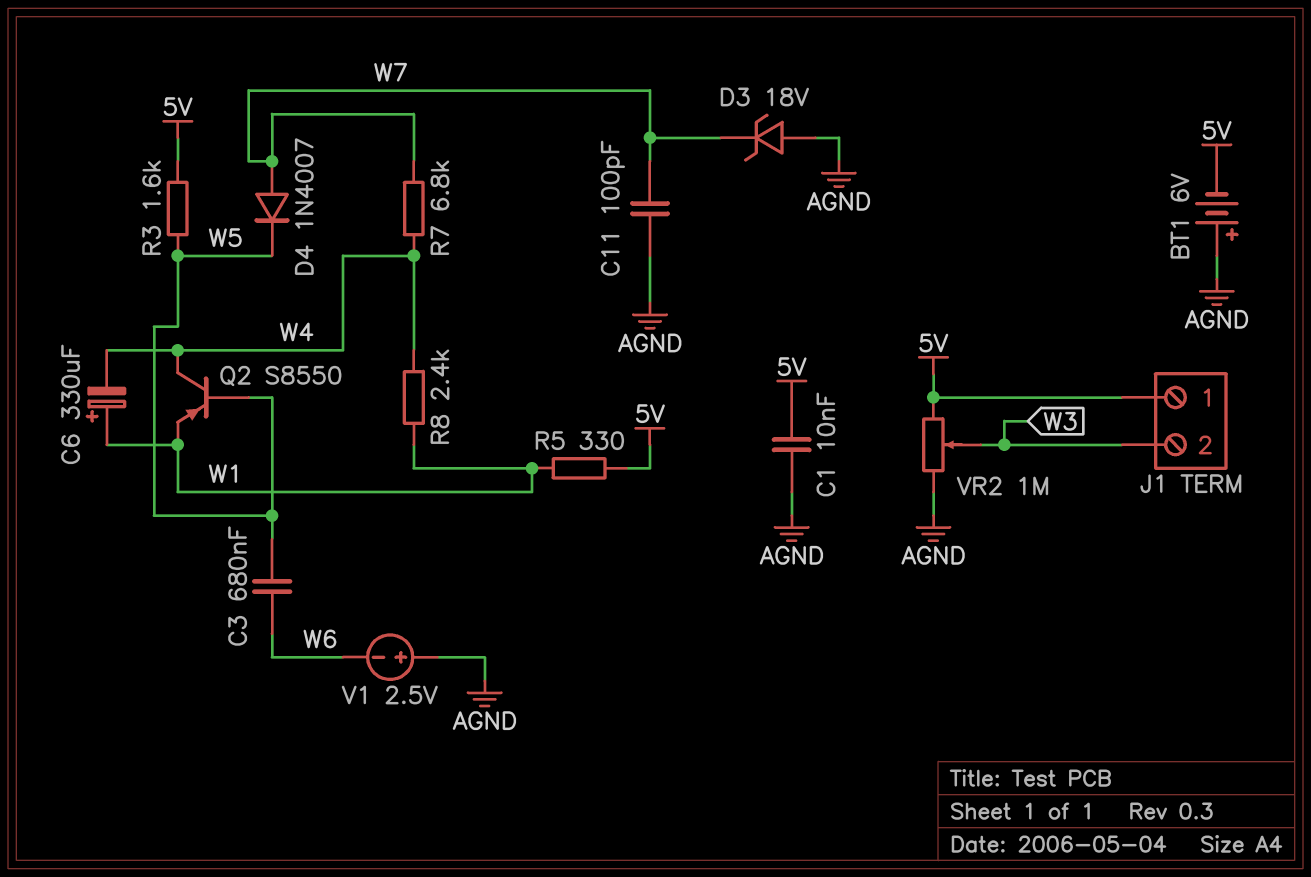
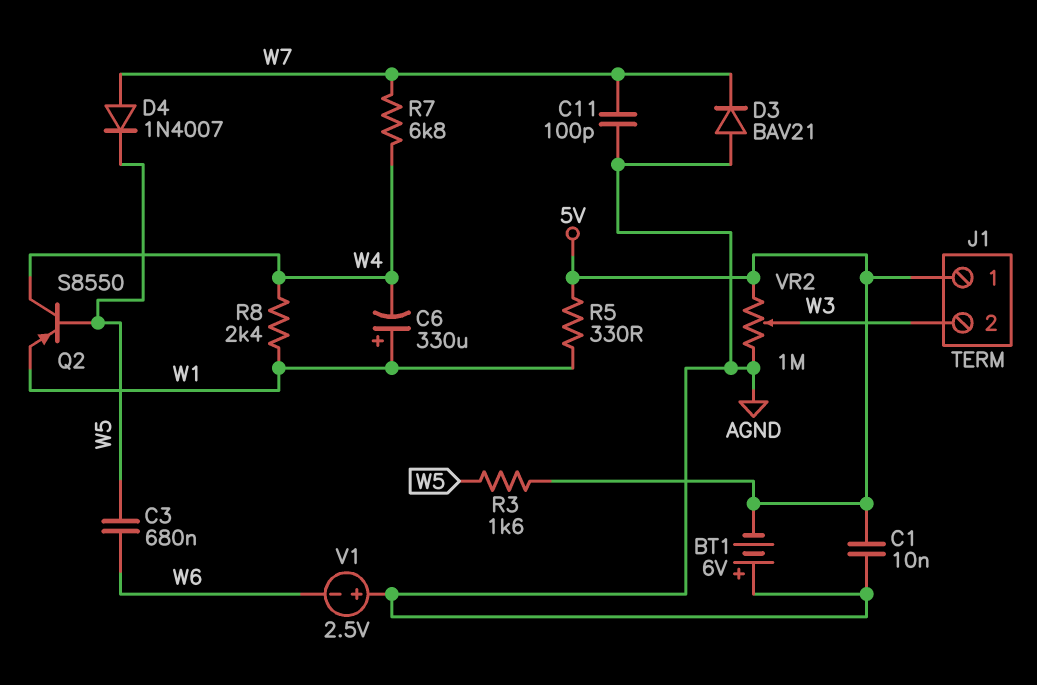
D3: zener 18V (A AGND, K W7) -> diode BAV21 (A AGND, K W7)

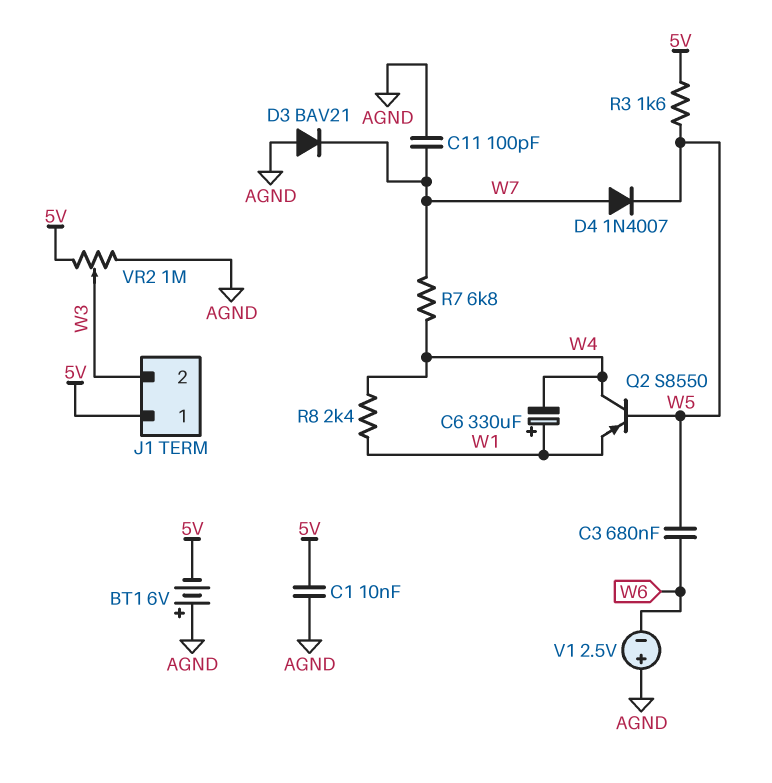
R5: 330 (5V, W1) -> none

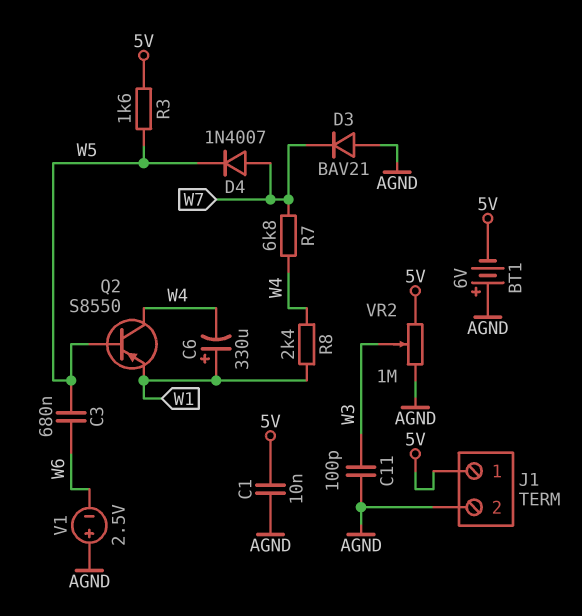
C11: 100pF (AGND, W7) -> 100pF (AGND, W3)
J1 pin 2: W3 -> AGND

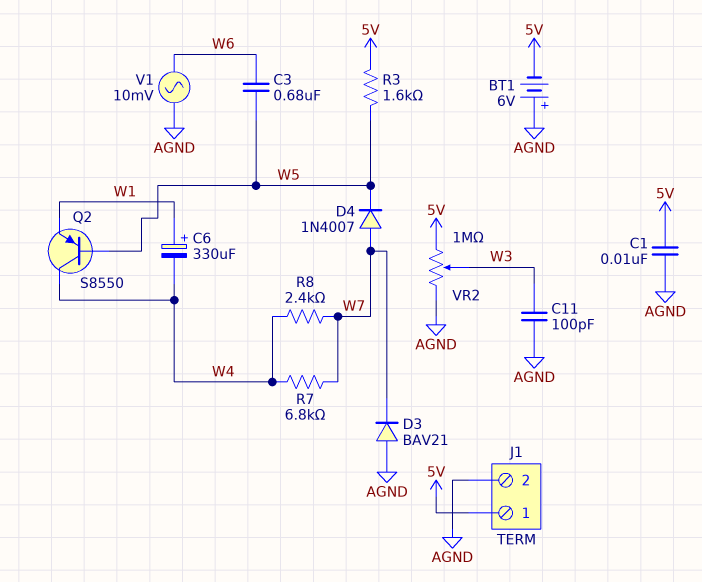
R8: 2.4k (W1, W4) -> 2.4k (W4, W7)
V1: 2.5V (plus AGND, minus W6) -> AC 10mV (AGND, W6)

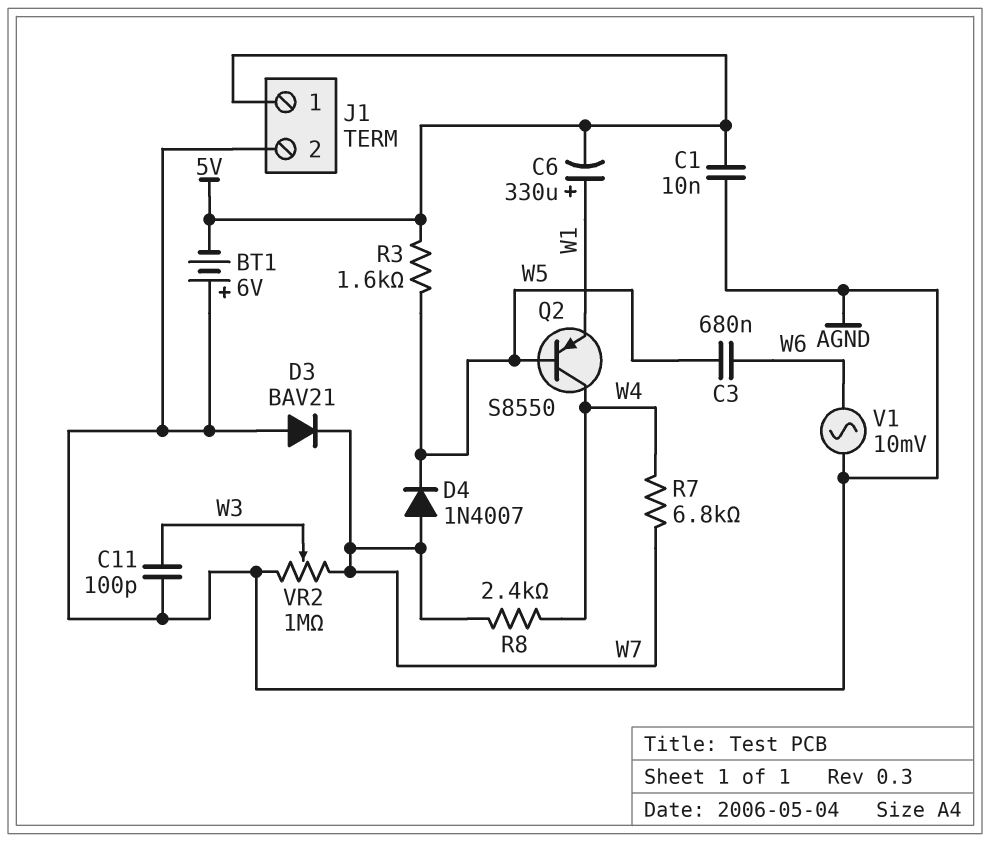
C6: 330uF (plus W1, minus W4) -> 330uF (plus W1, minus 5V)
VR2: 1M (5V, AGND, wiper W3) -> 1M (AGND, W7, wiper W3)

